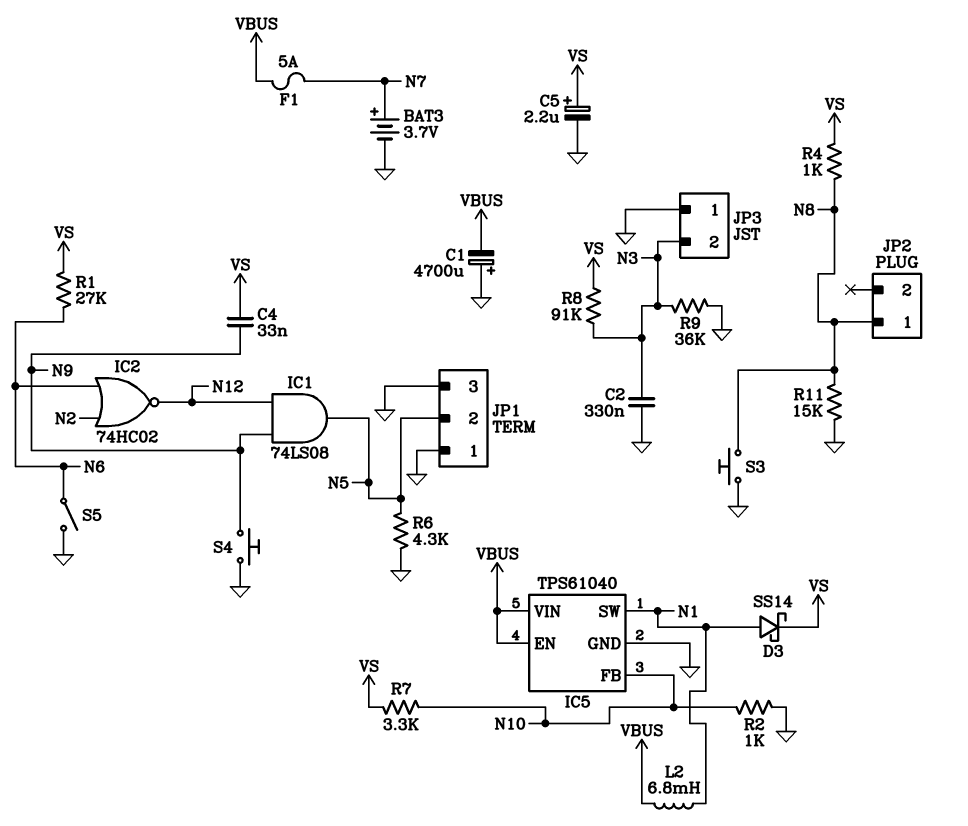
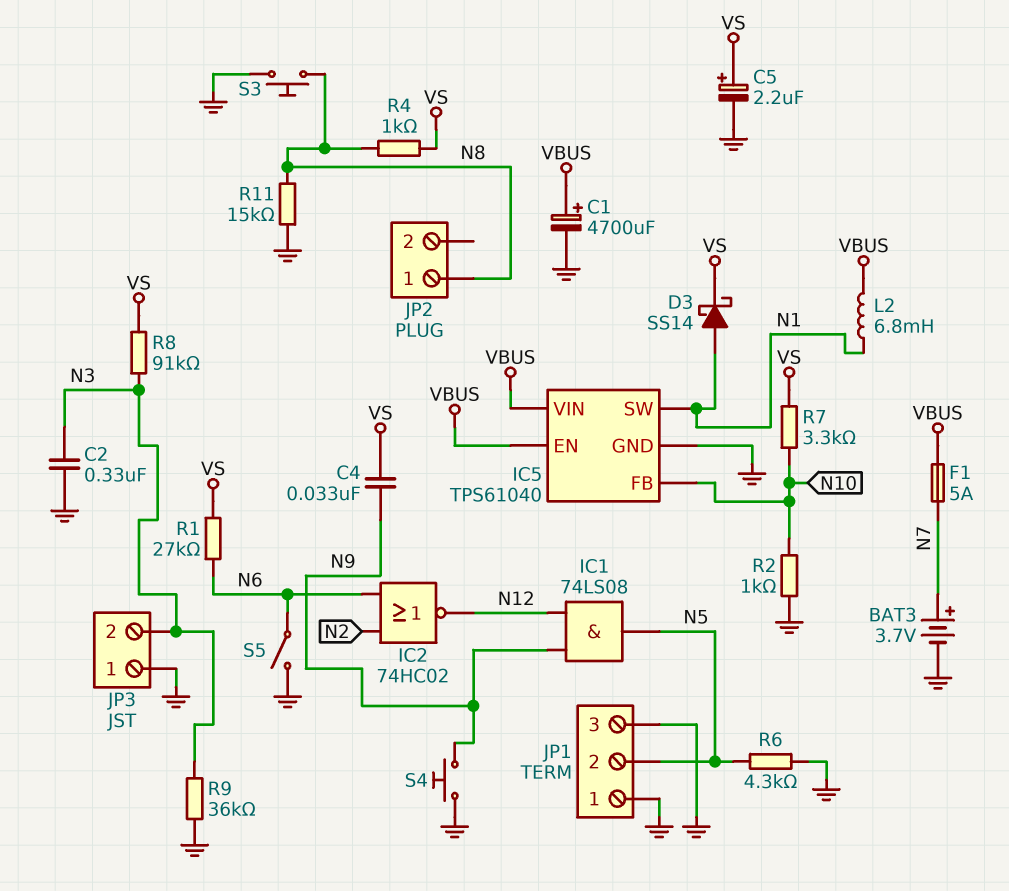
C1: 4700uF (plus GND, minus VBUS) -> 4700uF (plus VBUS, minus GND)

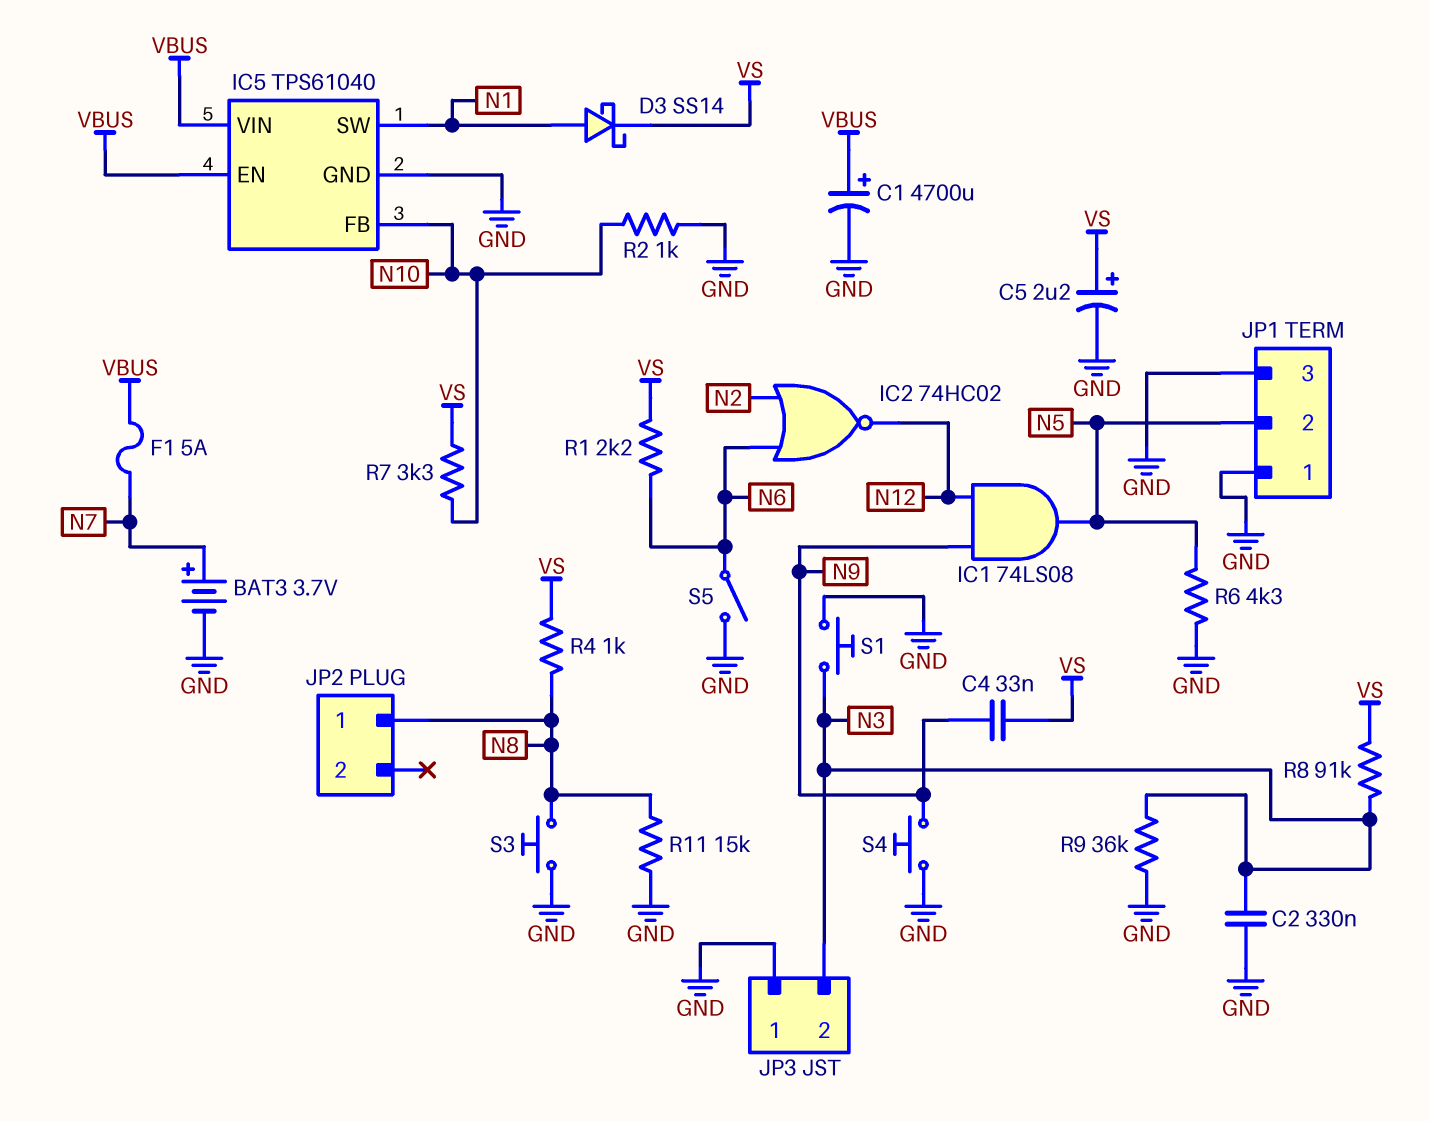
L2: 6.8mH (N1, VBUS) -> none
R1: 27k (N6, VS) -> 2.2k (N6, VS)
S1: none -> button (GND, N3)

